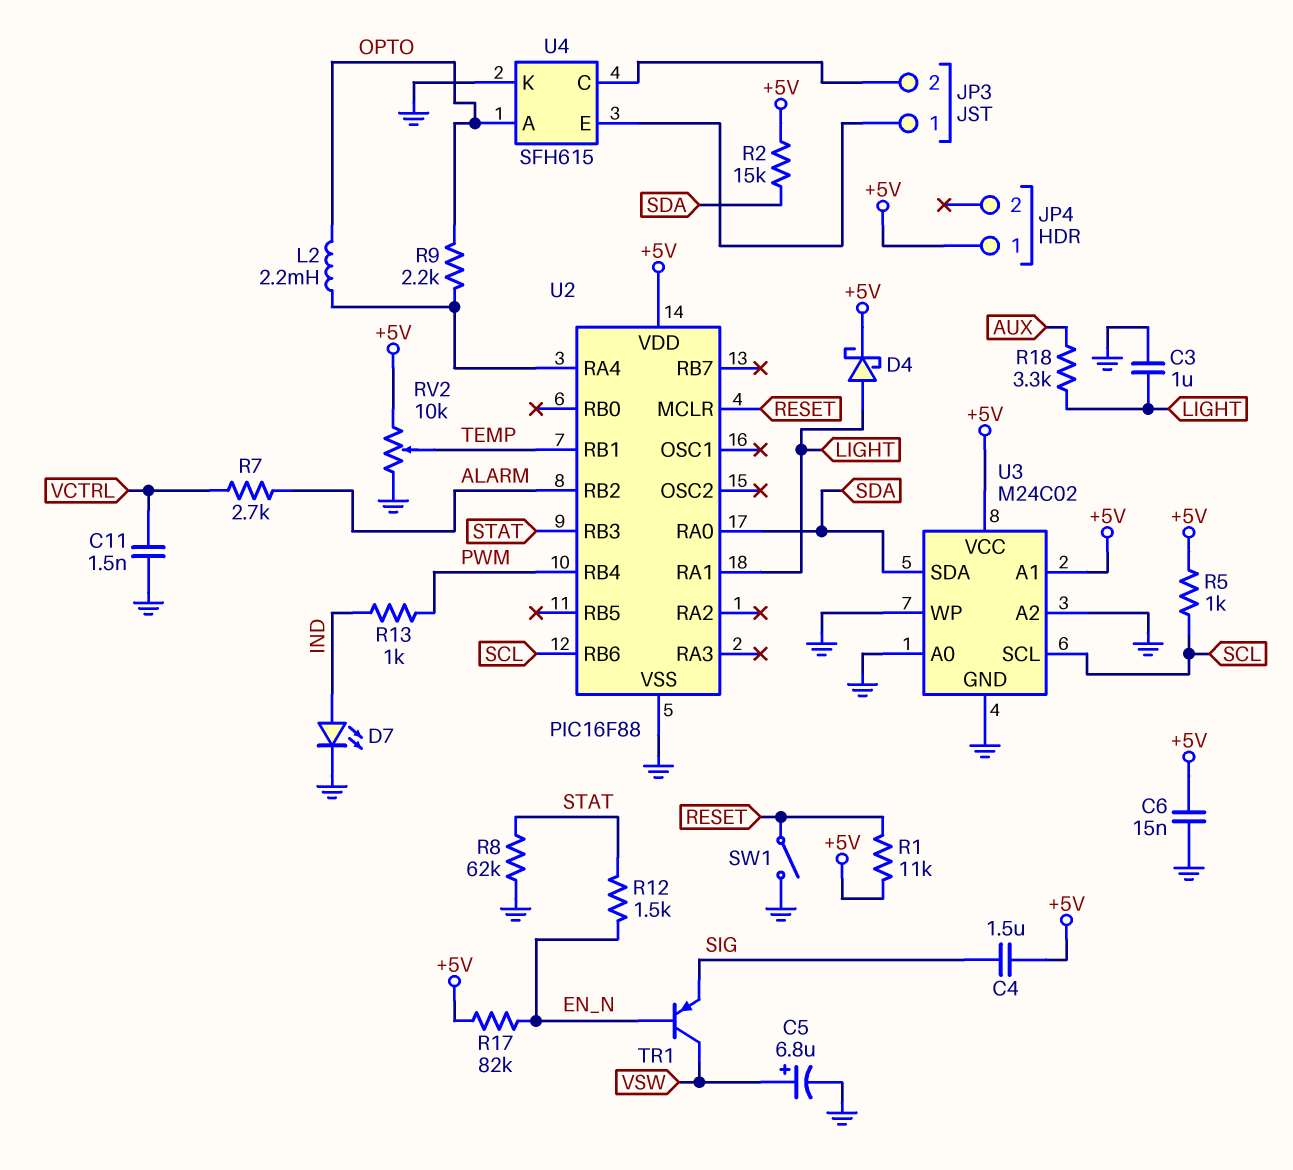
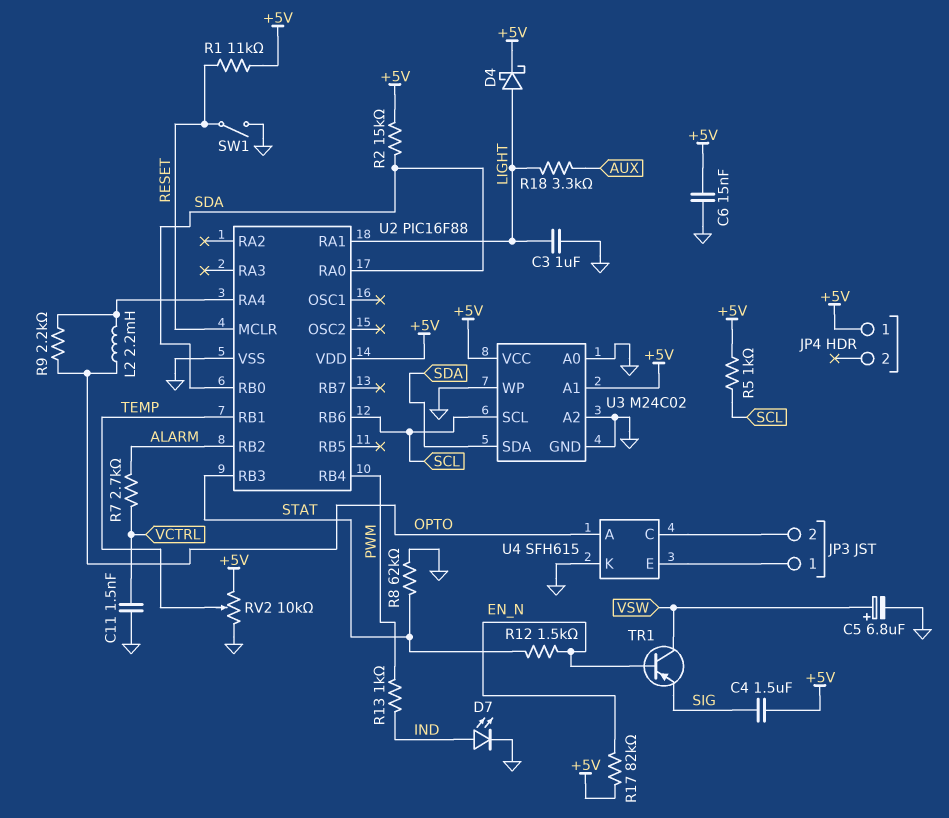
U2 pin RB0: none -> SDA

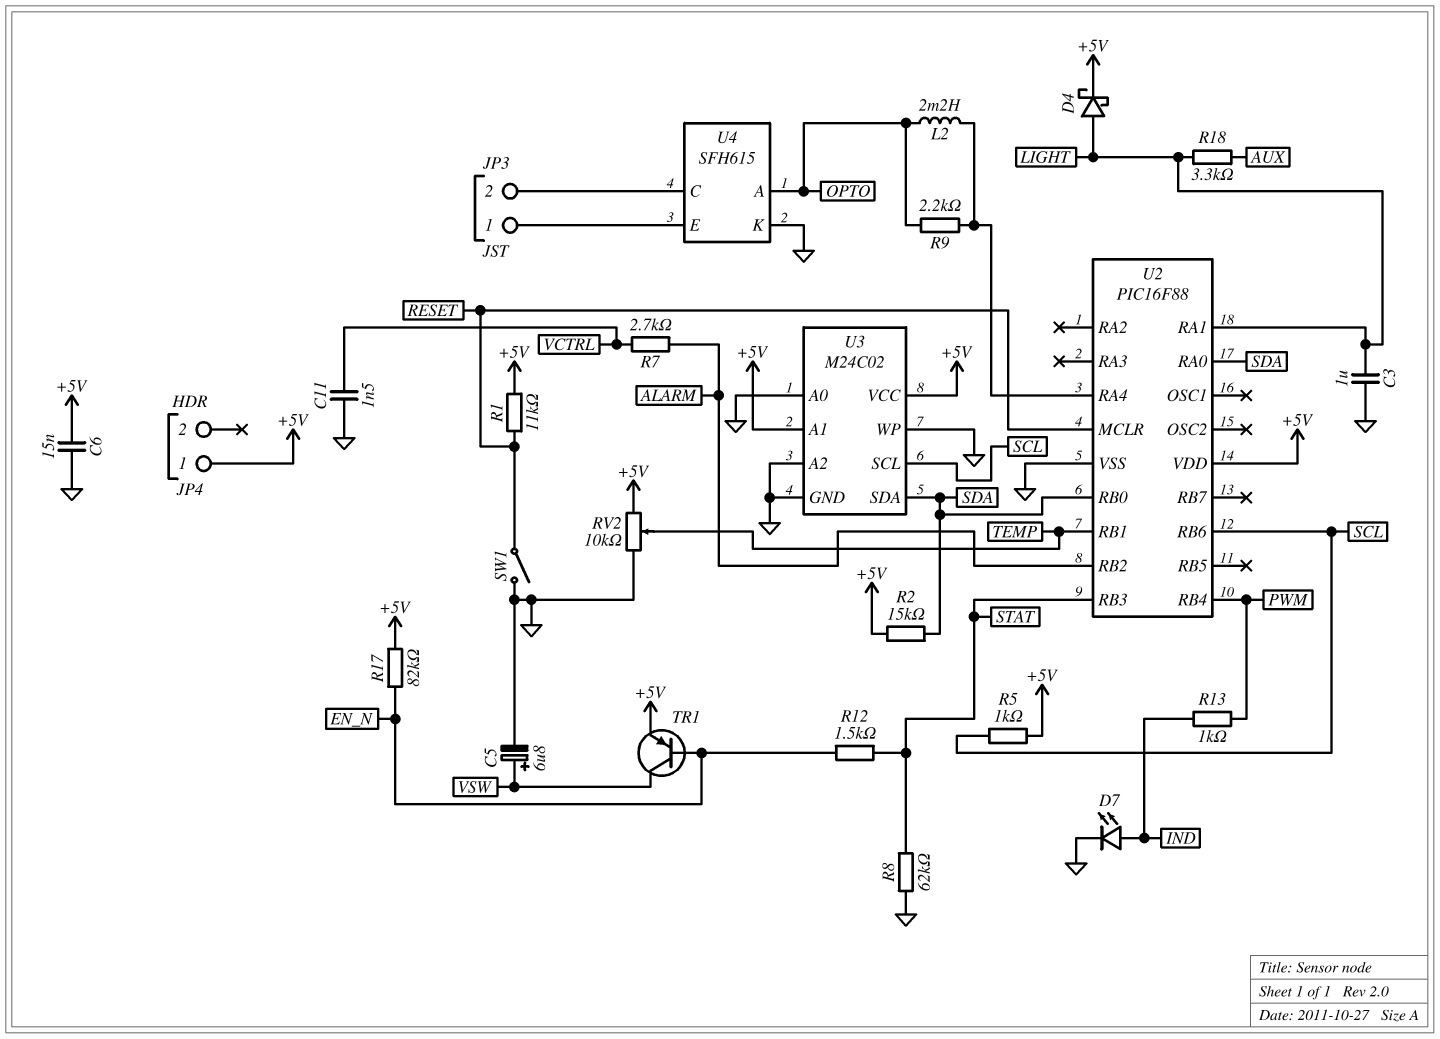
C4: 1.5uF (+5V, SIG) -> none
TR1: PNP (B EN_N, C VSW, E SIG) -> PNP (B EN_N, C VSW, E +5V)

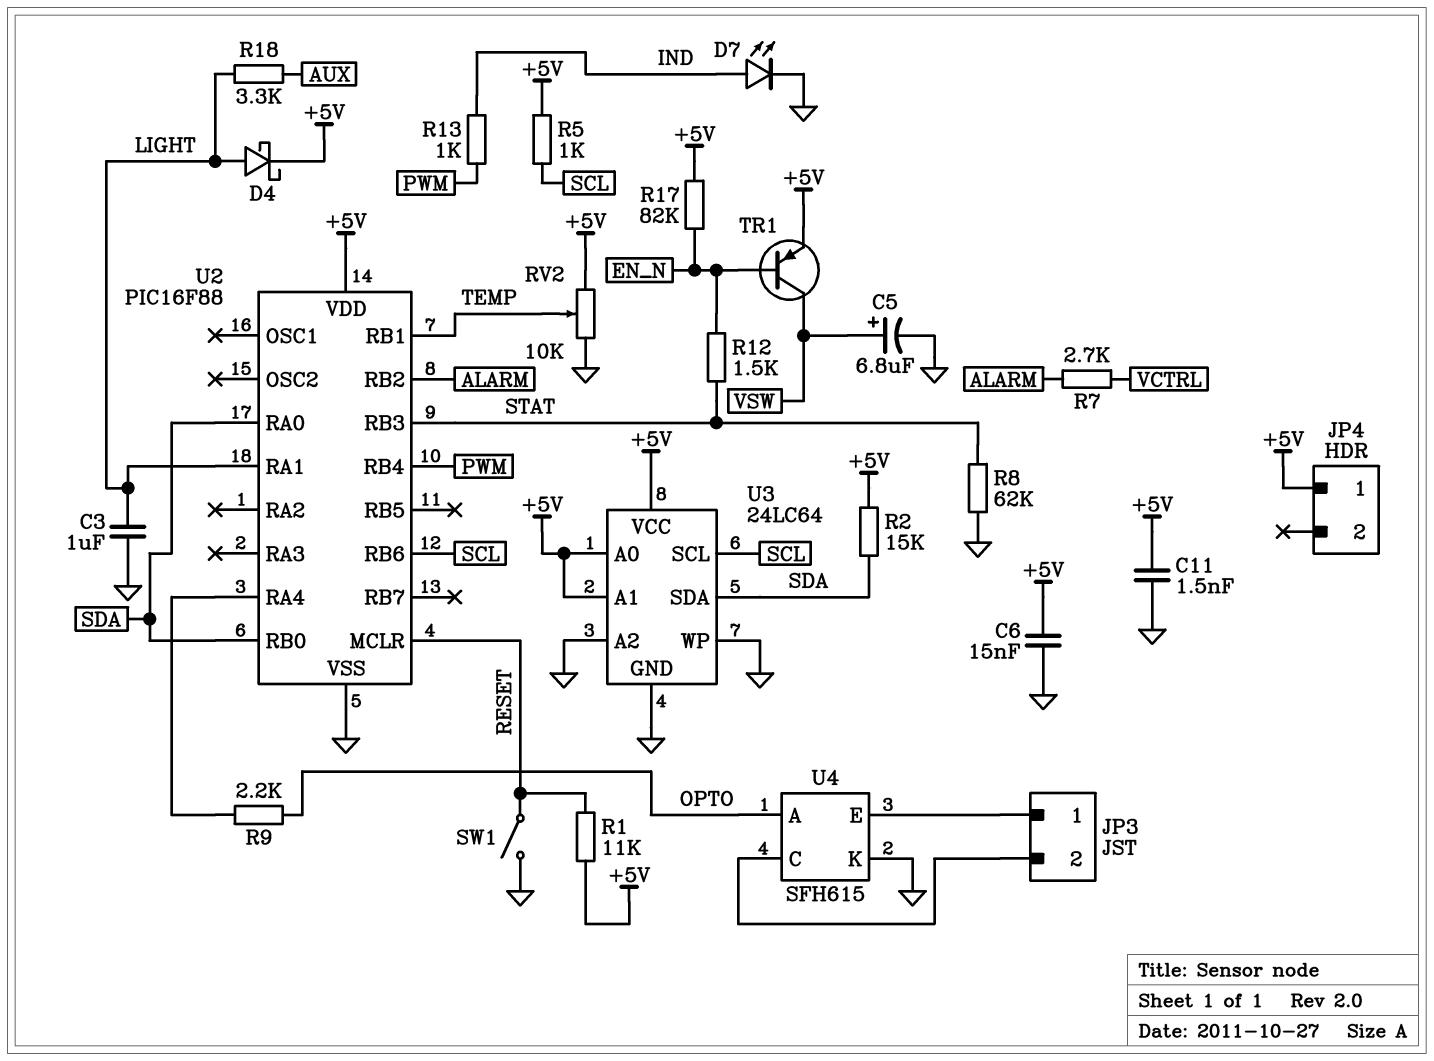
C11: 1.5nF (GND, VCTRL) -> 1.5nF (+5V, GND)
L2: 2.2mH (OPTO, U2/RA4) -> none
U3: M24C02 -> 24LC64
U3 pin A0: GND -> +5V

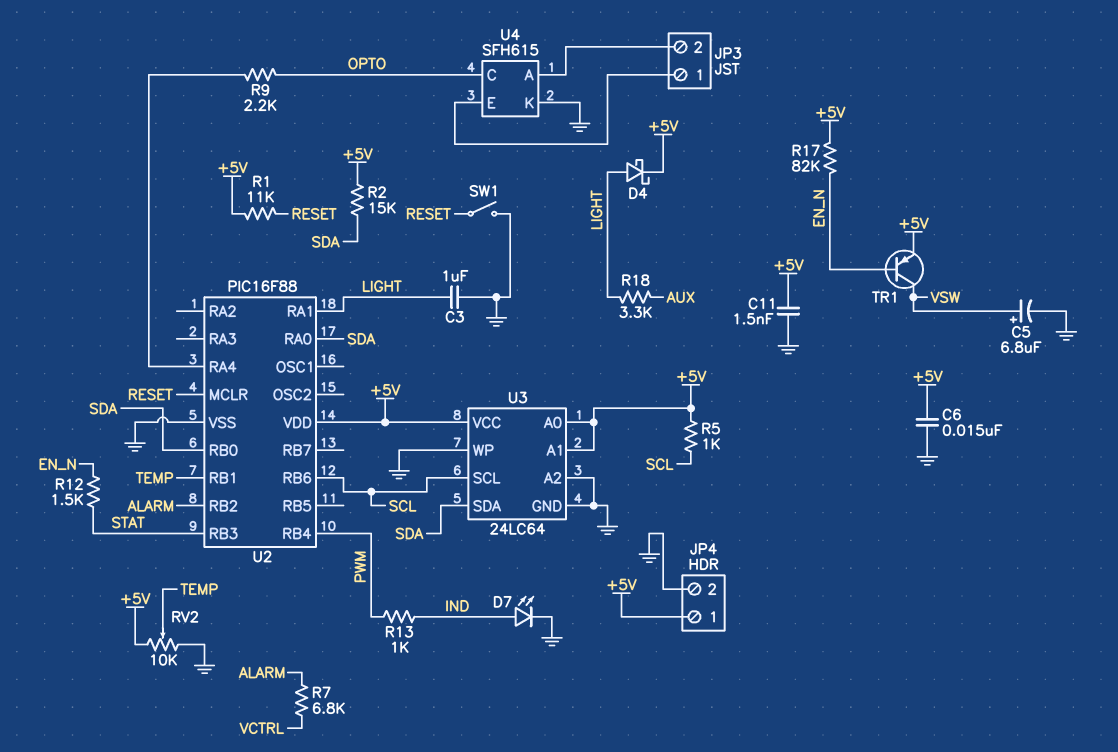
JP4 pin 2: none -> GND
R7: 2.7k (ALARM, VCTRL) -> 6.8k (ALARM, VCTRL)
R8: 62k (GND, STAT) -> none
U4 pin A: OPTO -> JP3/2
U4 pin C: JP3/2 -> OPTO

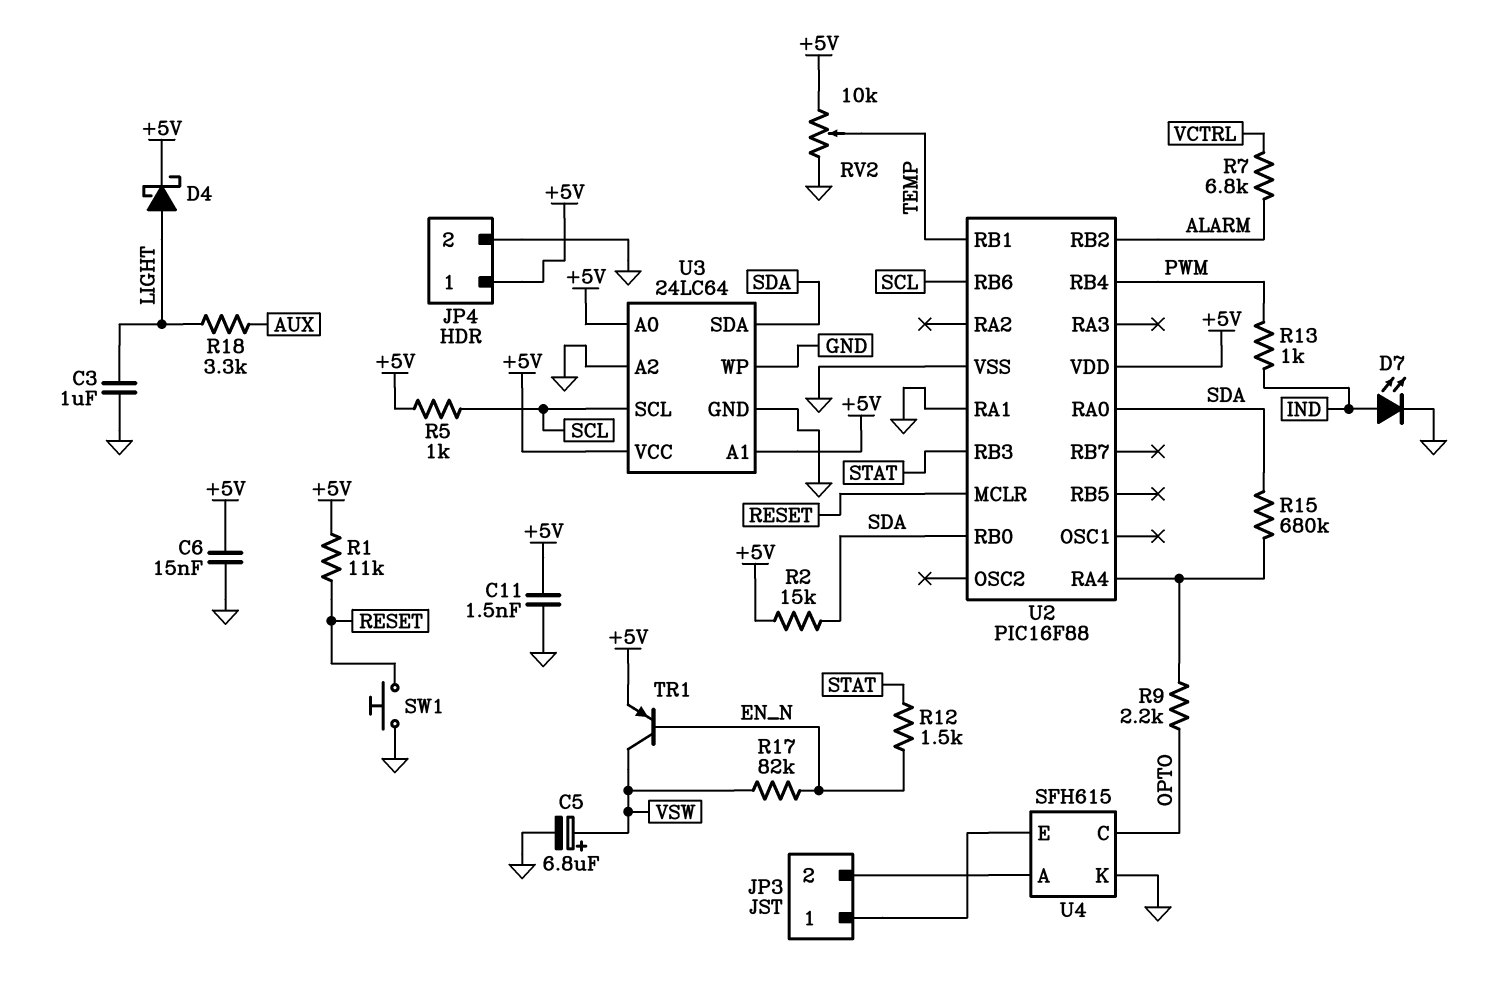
R15: none -> 680k (SDA, U2/RA4)
R17: 82k (+5V, EN_N) -> 82k (EN_N, VSW)
SW1: switch (GND, RESET) -> button (GND, RESET)
U2 pin RA1: LIGHT -> GND

